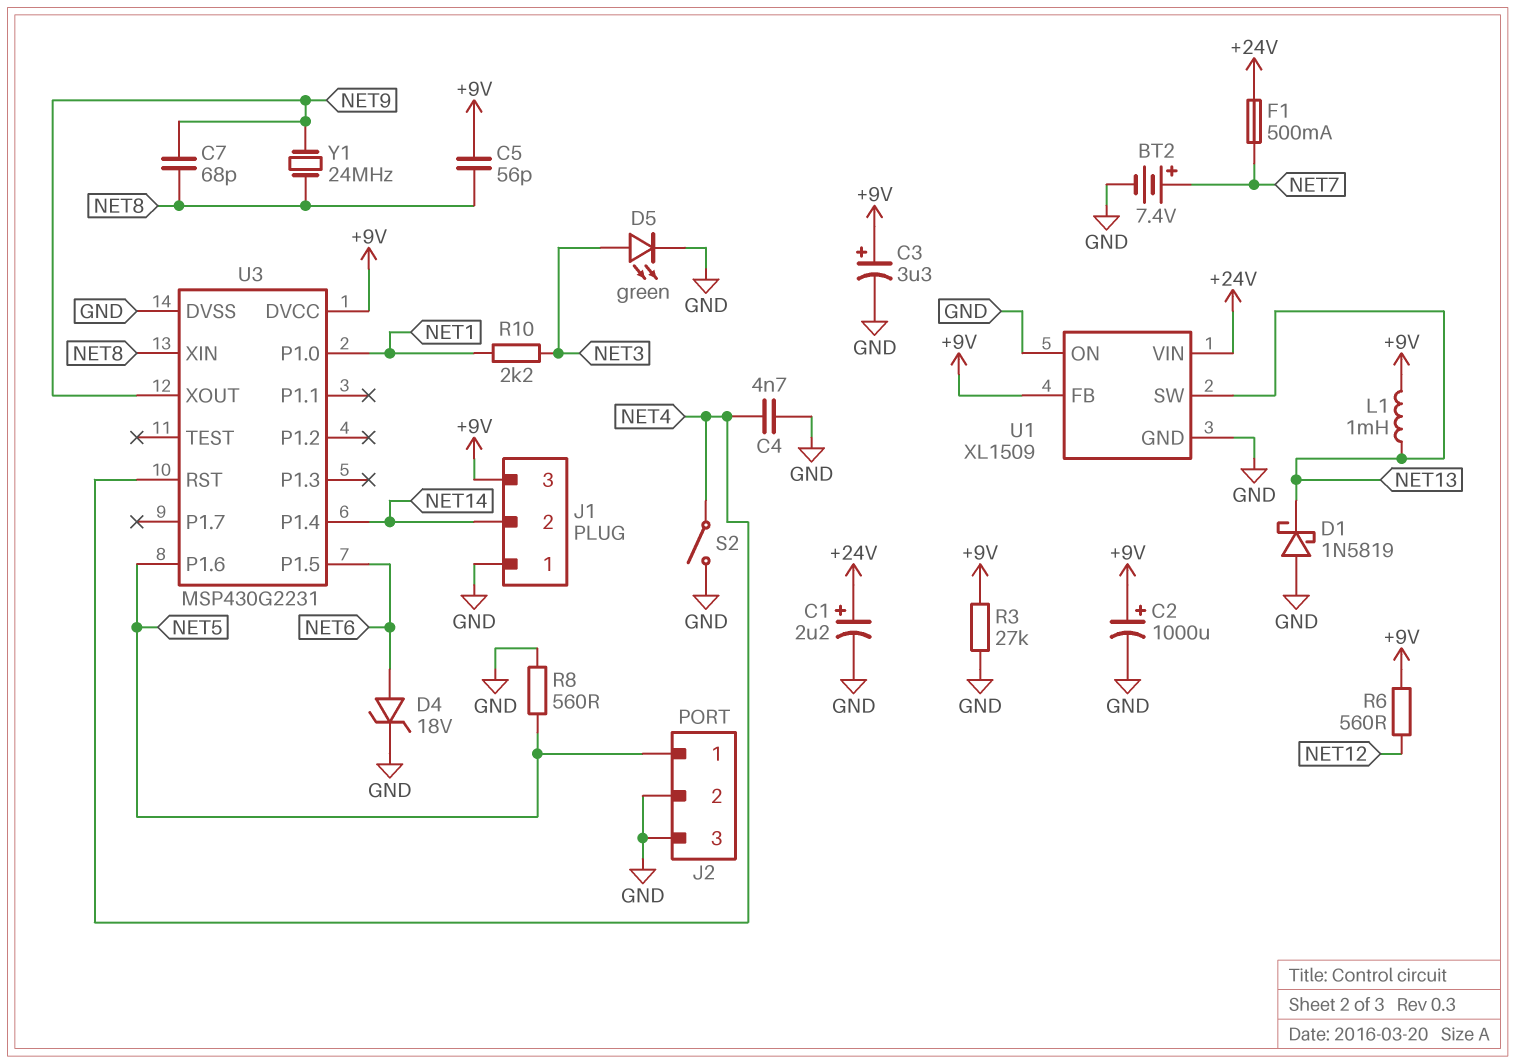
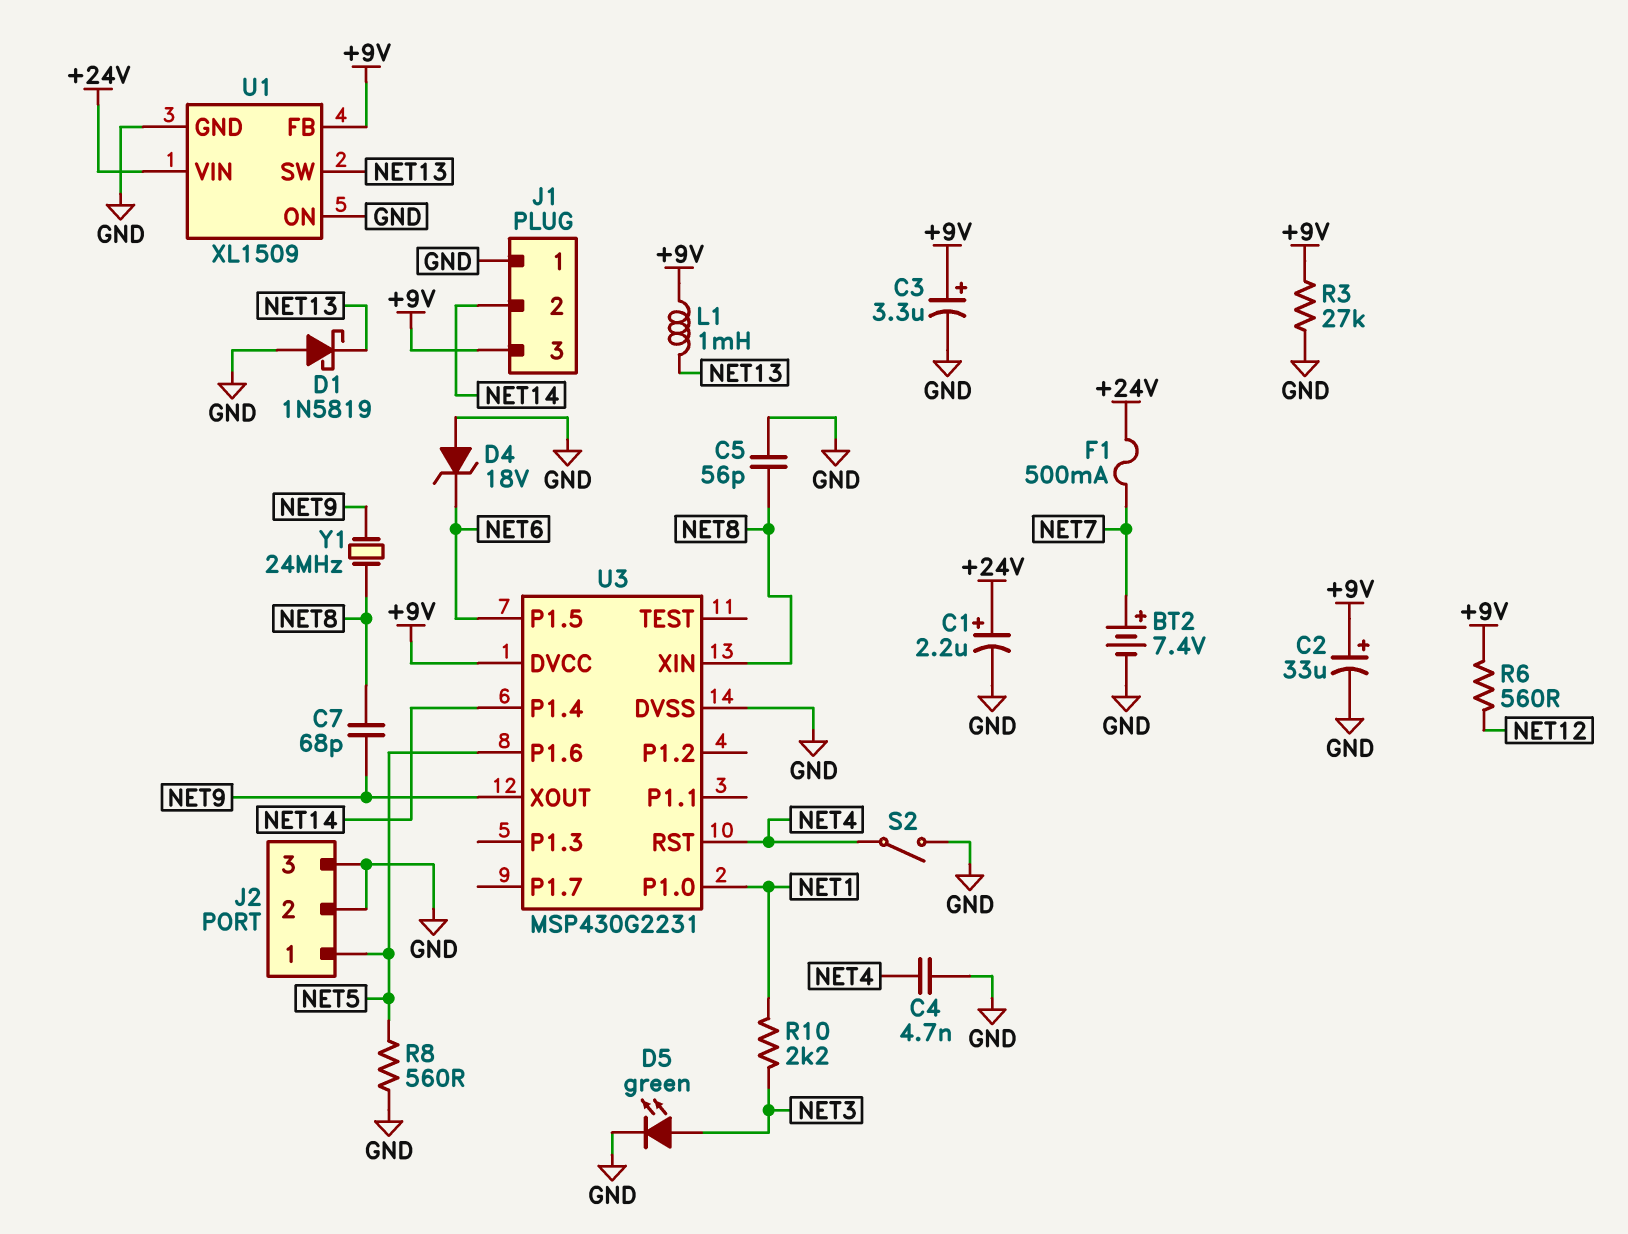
C2: 1000uF (plus +9V, minus GND) -> 33uF (plus +9V, minus GND)
C5: 56pF (+9V, NET8) -> 56pF (GND, NET8)
D4: zener 18V (A NET6, K GND) -> zener 18V (A GND, K NET6)

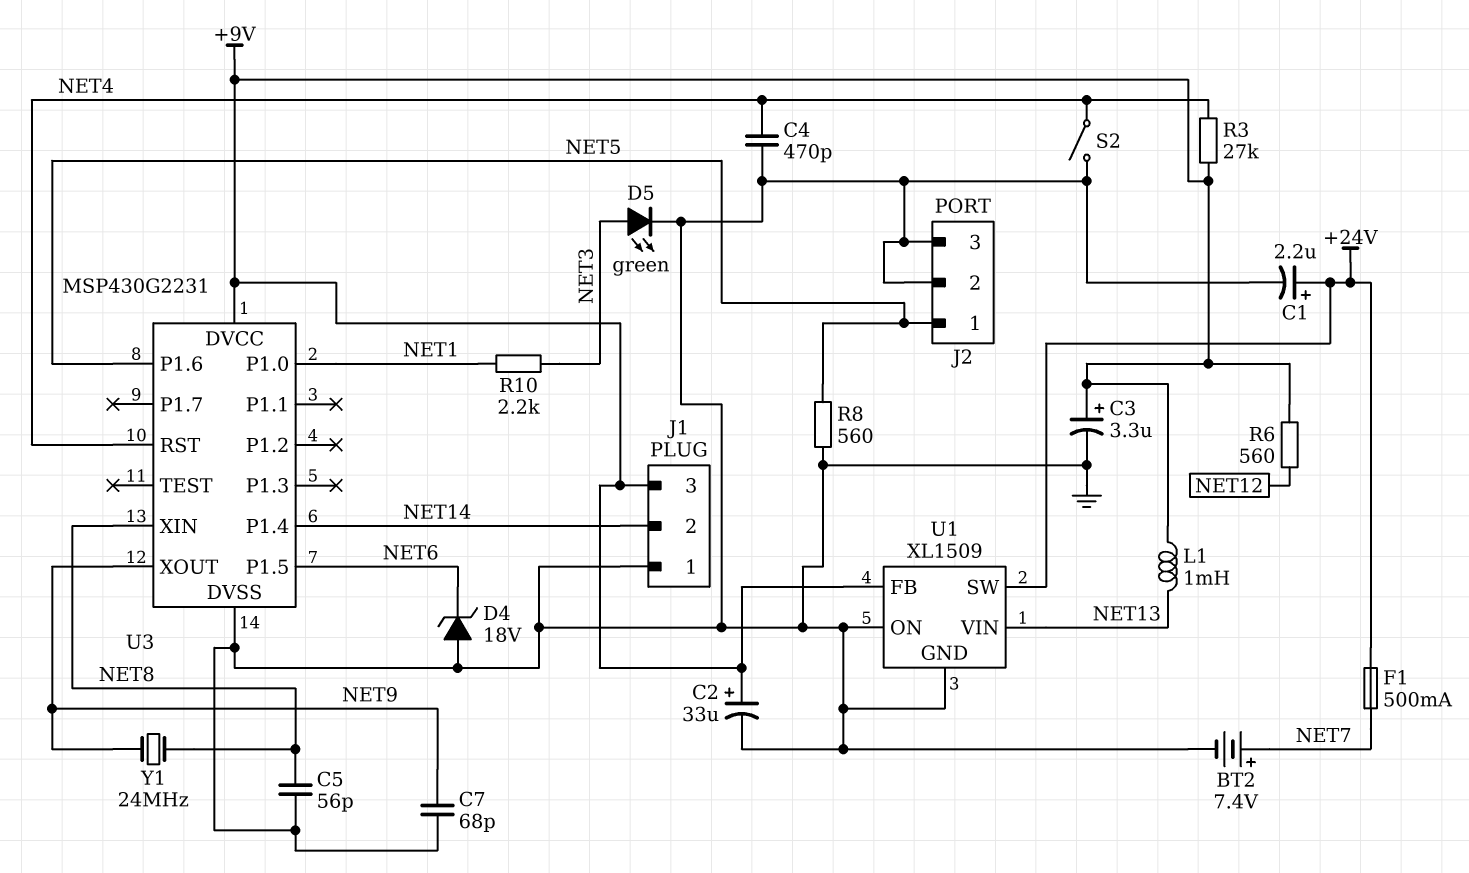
C4: 4.7nF (GND, NET4) -> 470pF (GND, NET4)
C7: 68pF (NET8, NET9) -> 68pF (GND, NET9)
D1: schottky 1N5819 (A GND, K NET13) -> none
R3: 27k (+9V, GND) -> 27k (+9V, NET4)
U1 pin SW: NET13 -> +24V
U1 pin VIN: +24V -> NET13

